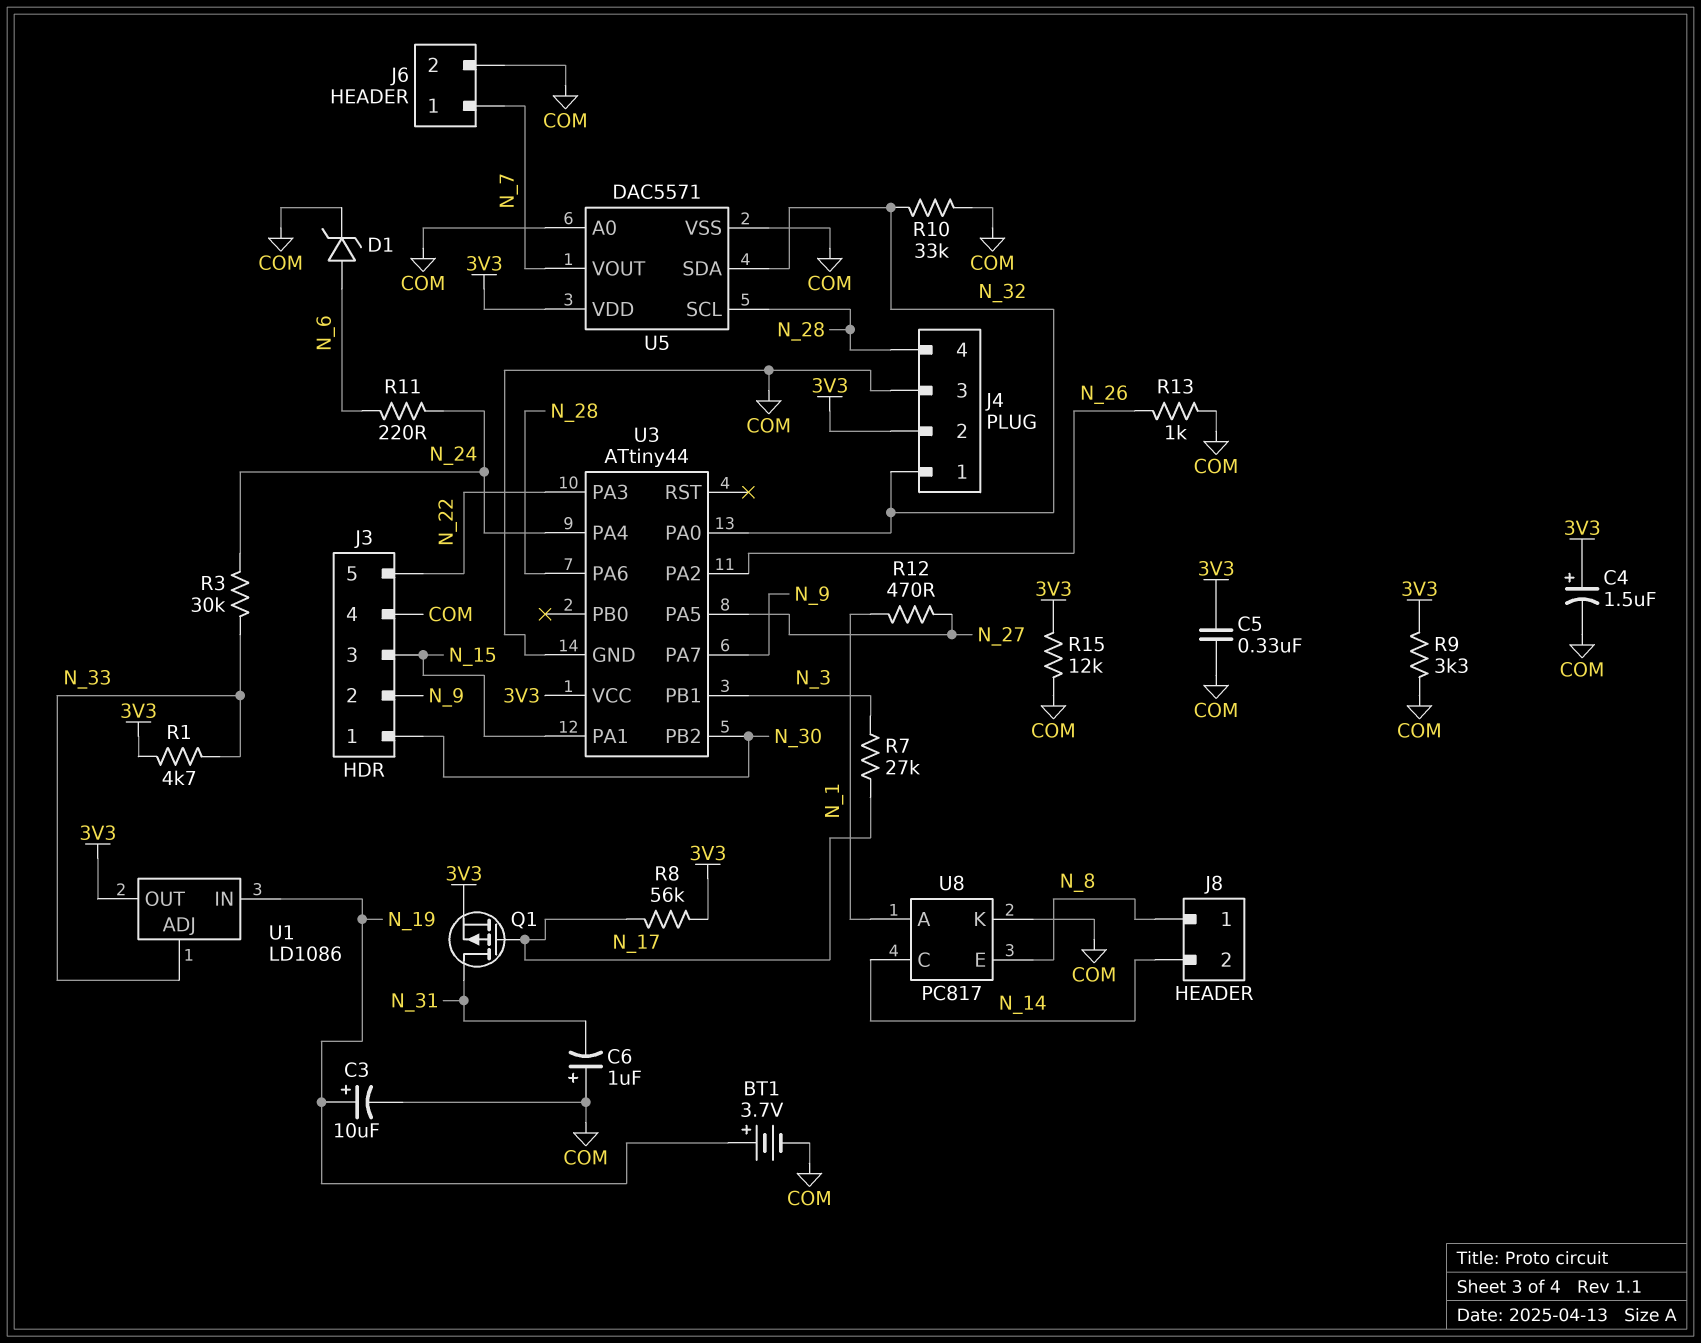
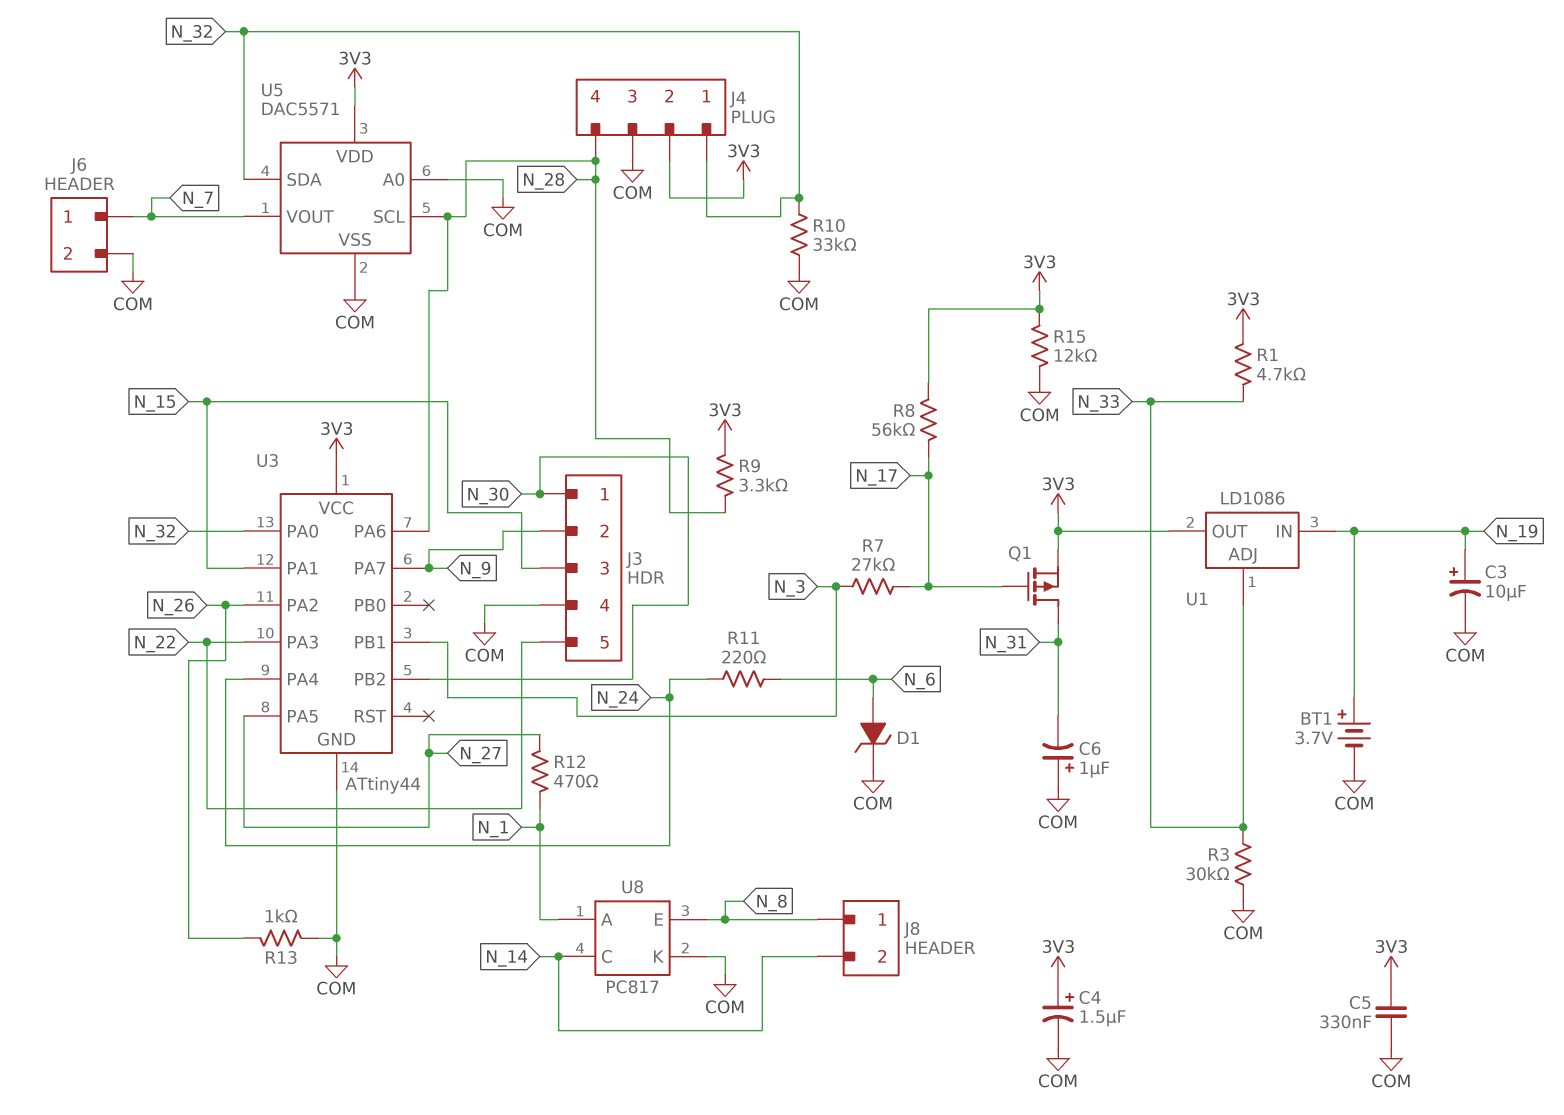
R3: 30k (N_24, N_33) -> 30k (COM, N_33)
R9: 3.3k (3V3, COM) -> 3.3k (3V3, N_28)

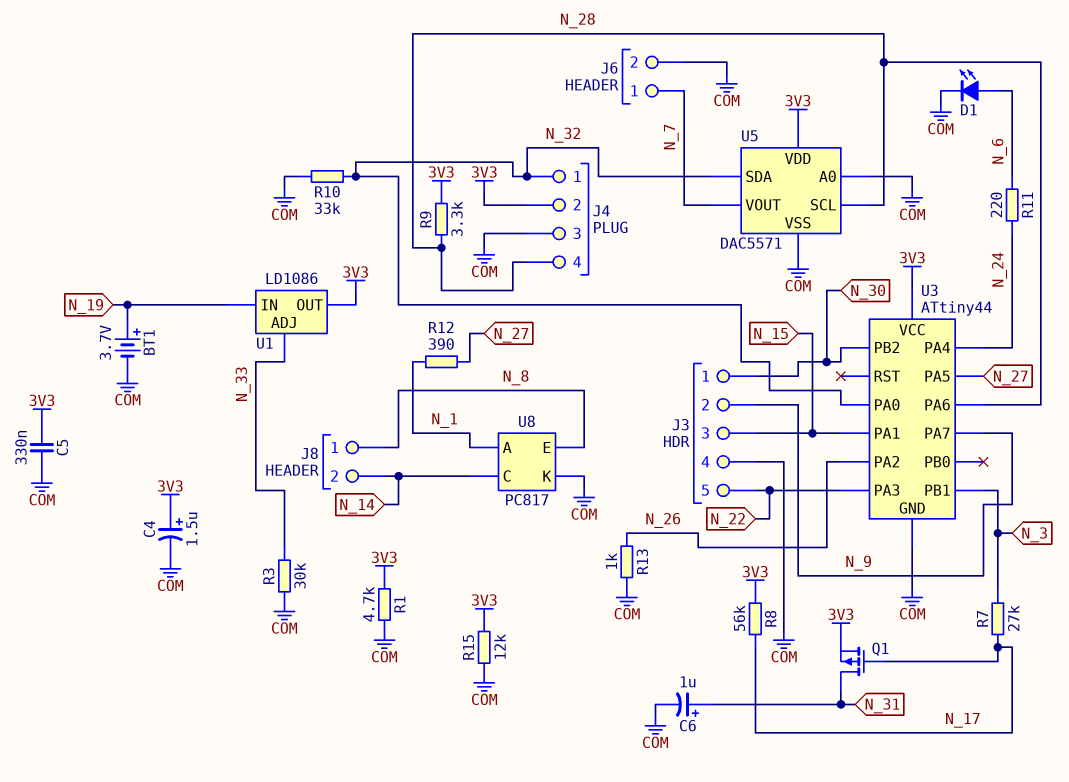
C3: 10uF (plus N_19, minus COM) -> none
C6: 1uF (plus COM, minus N_31) -> 1uF (plus N_31, minus COM)
D1: zener (A N_6, K COM) -> LED (A N_6, K COM)
R1: 4.7k (3V3, N_33) -> 4.7k (3V3, COM)
R12: 470 (N_1, N_27) -> 390 (N_1, N_27)

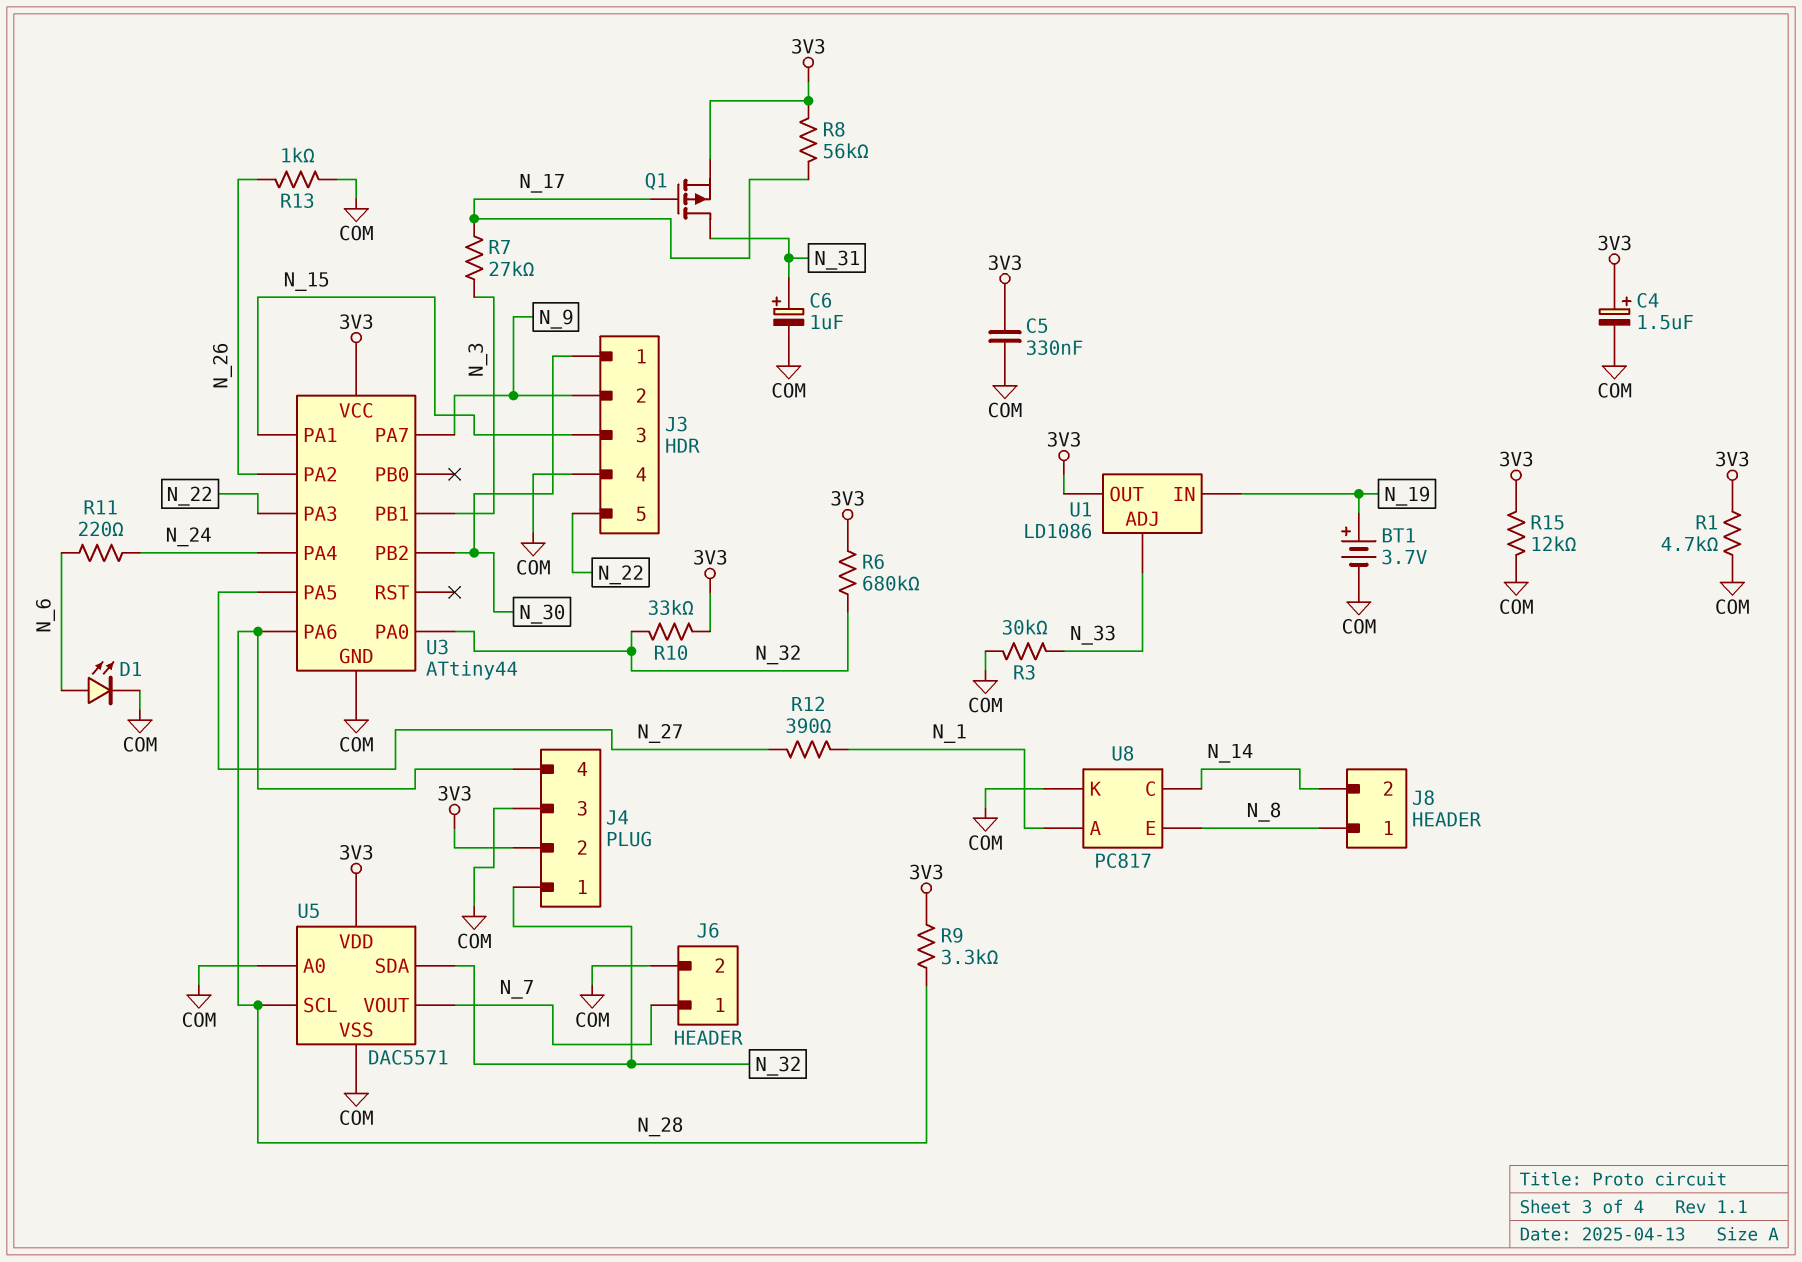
R6: none -> 680k (3V3, N_32)
R10: 33k (COM, N_32) -> 33k (3V3, N_32)

